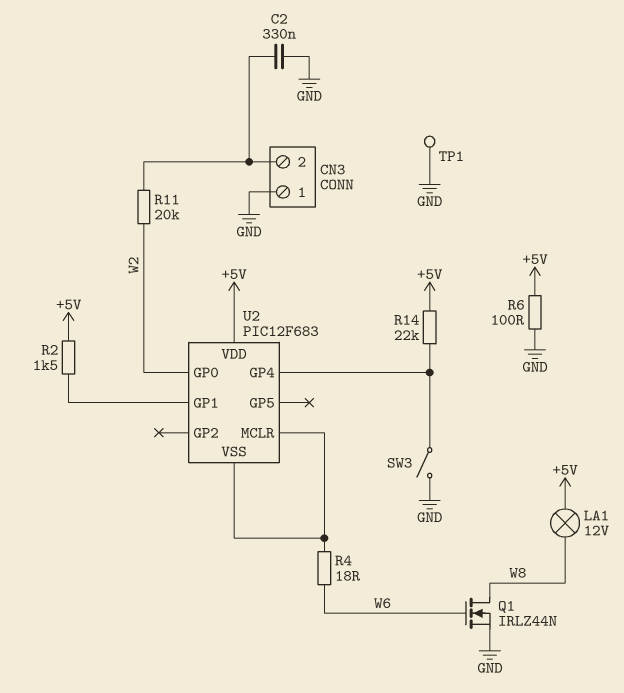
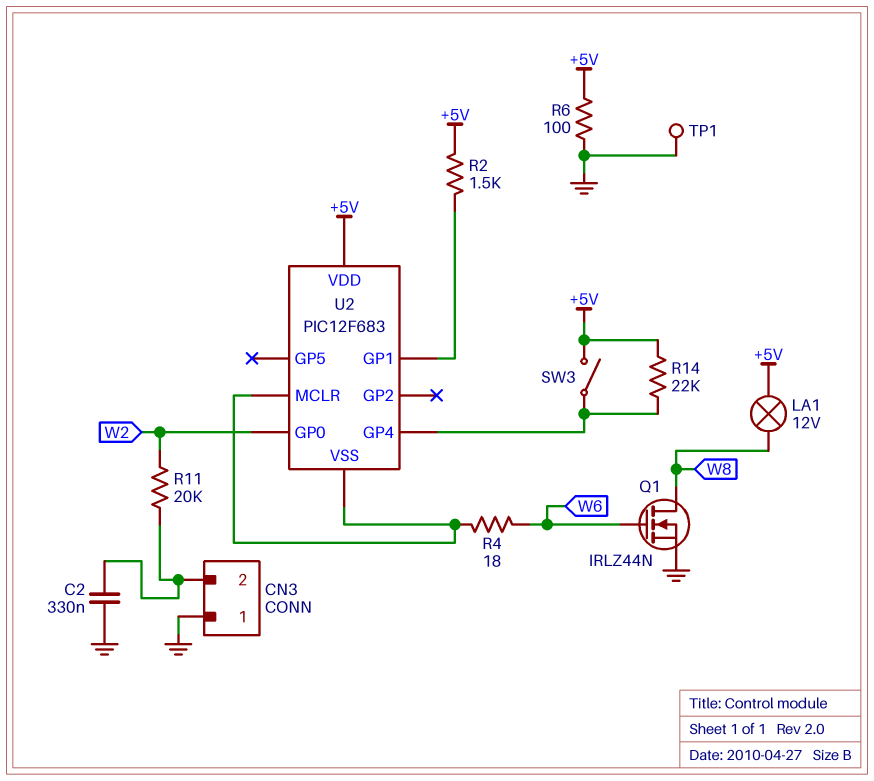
SW3: switch (GND, U2/GP4) -> switch (+5V, U2/GP4)

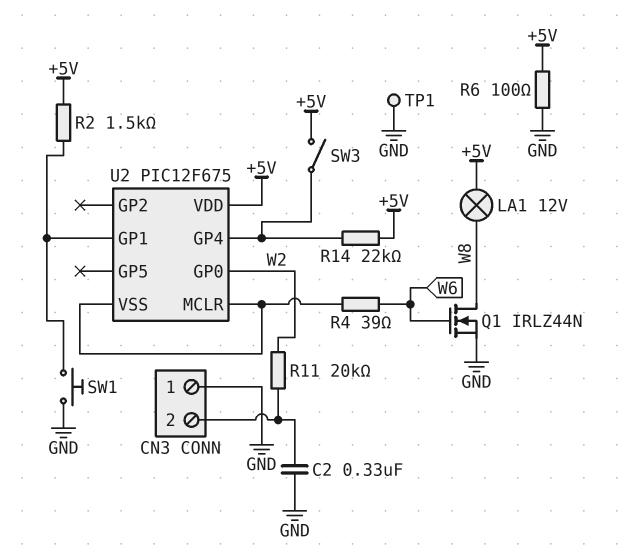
R4: 18 (U2/MCLR, W6) -> 39 (U2/MCLR, W6)
SW1: none -> button (GND, U2/GP1)
U2: PIC12F683 -> PIC12F675

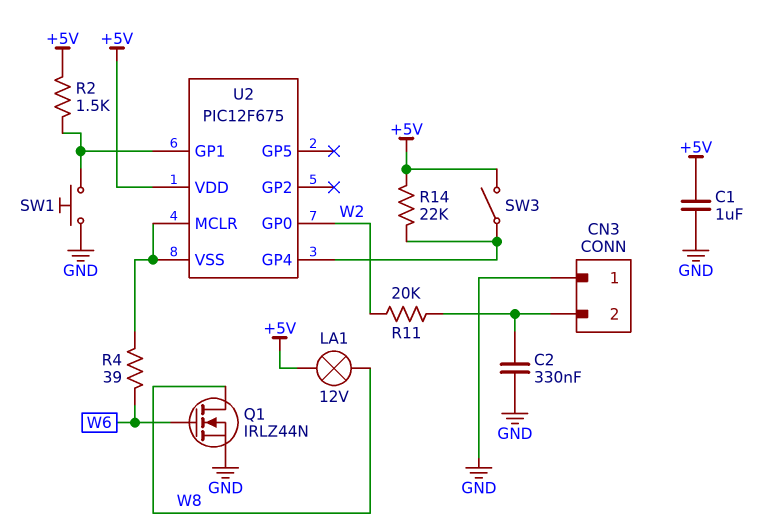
C1: none -> 1uF (+5V, GND)
R6: 100 (+5V, GND) -> none
TP1: test point (GND) -> none

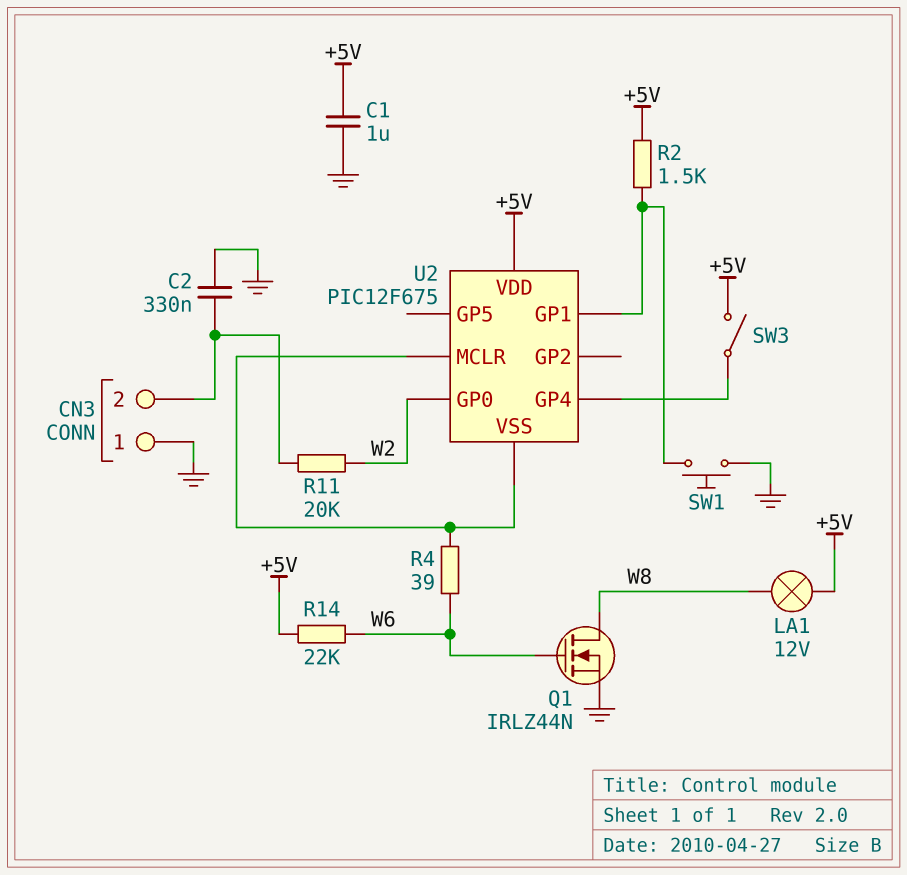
R14: 22k (+5V, U2/GP4) -> 22k (+5V, W6)

